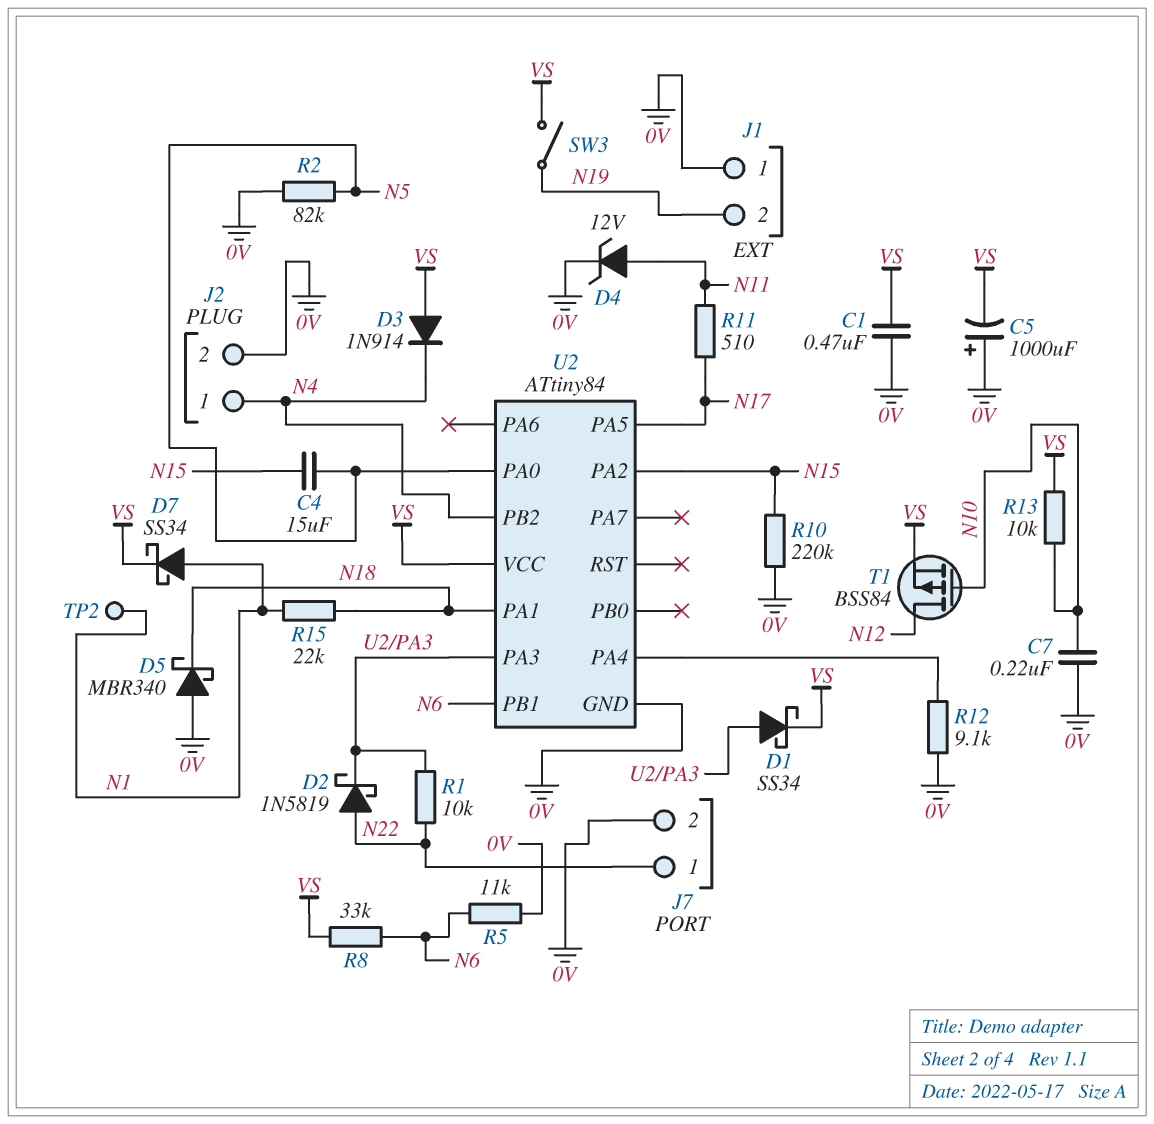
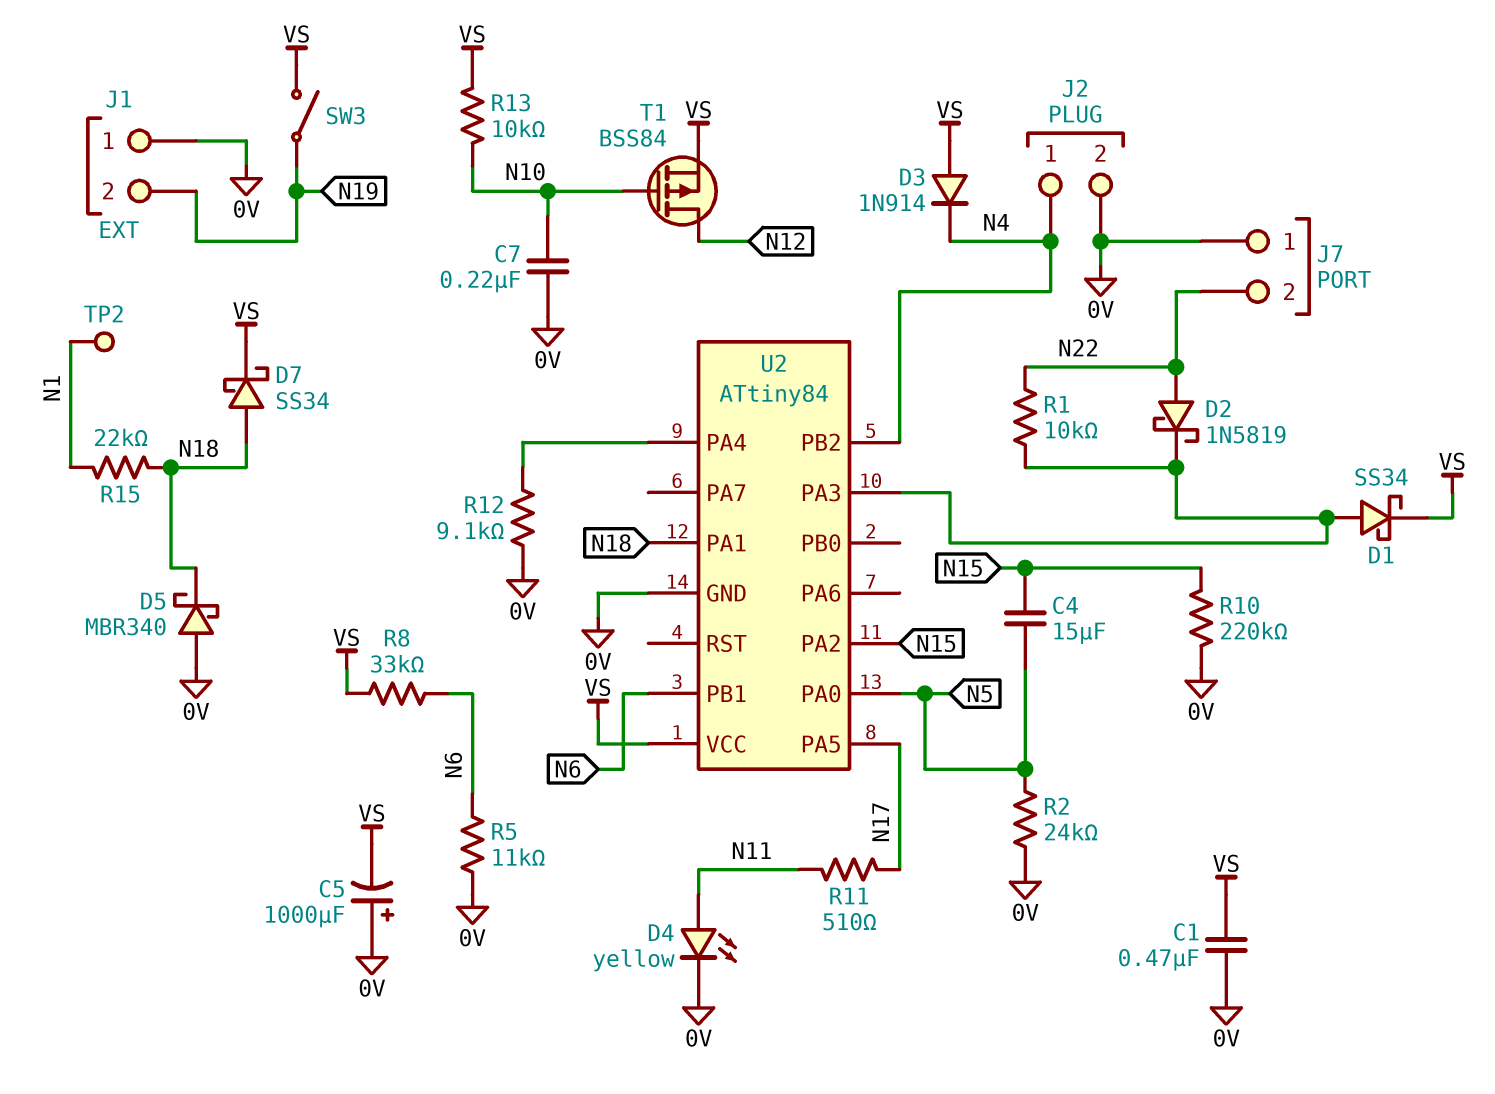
D4: zener 12V (A N11, K 0V) -> LED yellow (A N11, K 0V)
D7: schottky SS34 (A N1, K VS) -> schottky SS34 (A N18, K VS)
J7 pin 1: N22 -> 0V
J7 pin 2: 0V -> N22
R2: 82k (0V, N5) -> 24k (0V, N5)

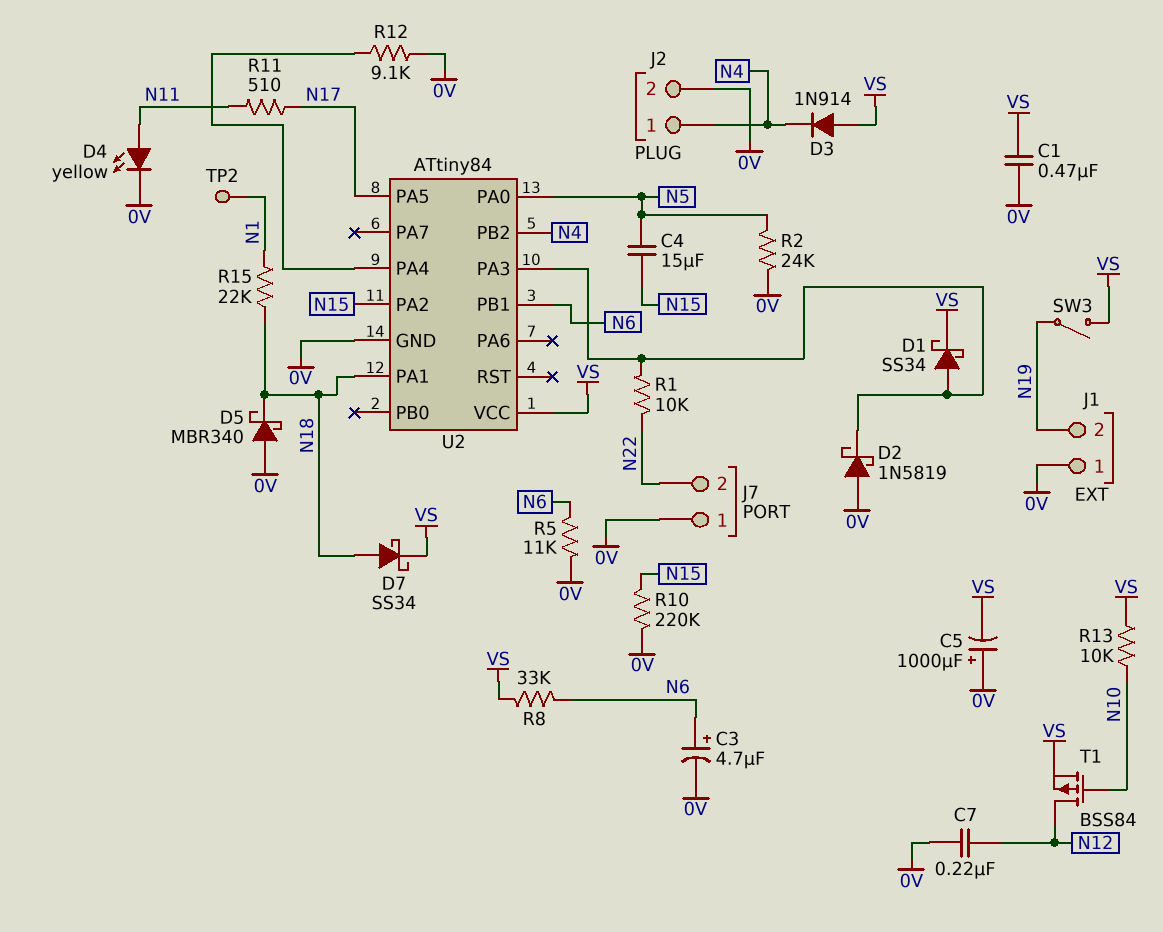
C3: none -> 4.7uF (plus N6, minus 0V)
C7: 220nF (0V, N10) -> 220nF (0V, N12)
D2: schottky 1N5819 (A N22, K U2/PA3) -> schottky 1N5819 (A 0V, K U2/PA3)

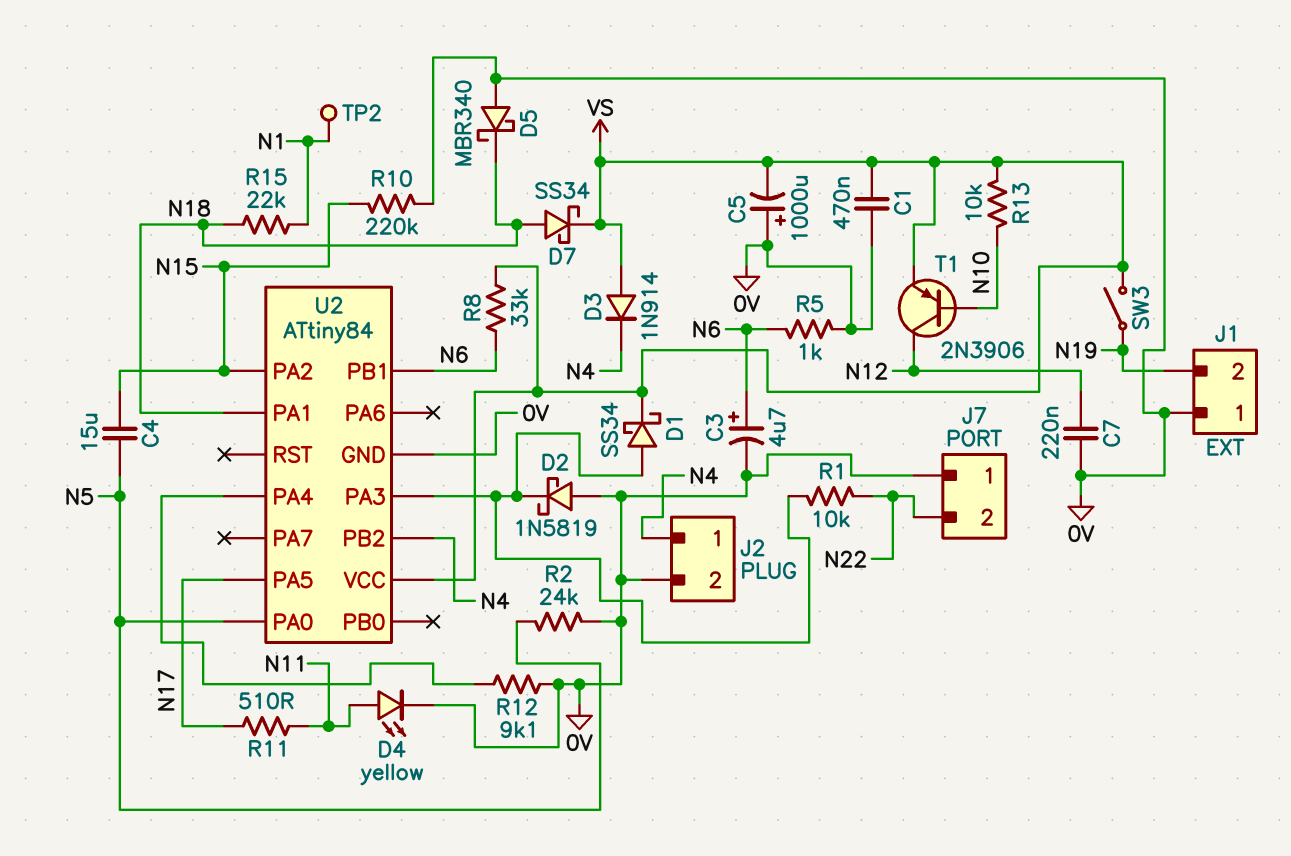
R5: 11k (0V, N6) -> 1k (0V, N6)
T1: PMOS BSS84 (G N10, D N12, S VS) -> PNP 2N3906 (B N10, C N12, E VS)

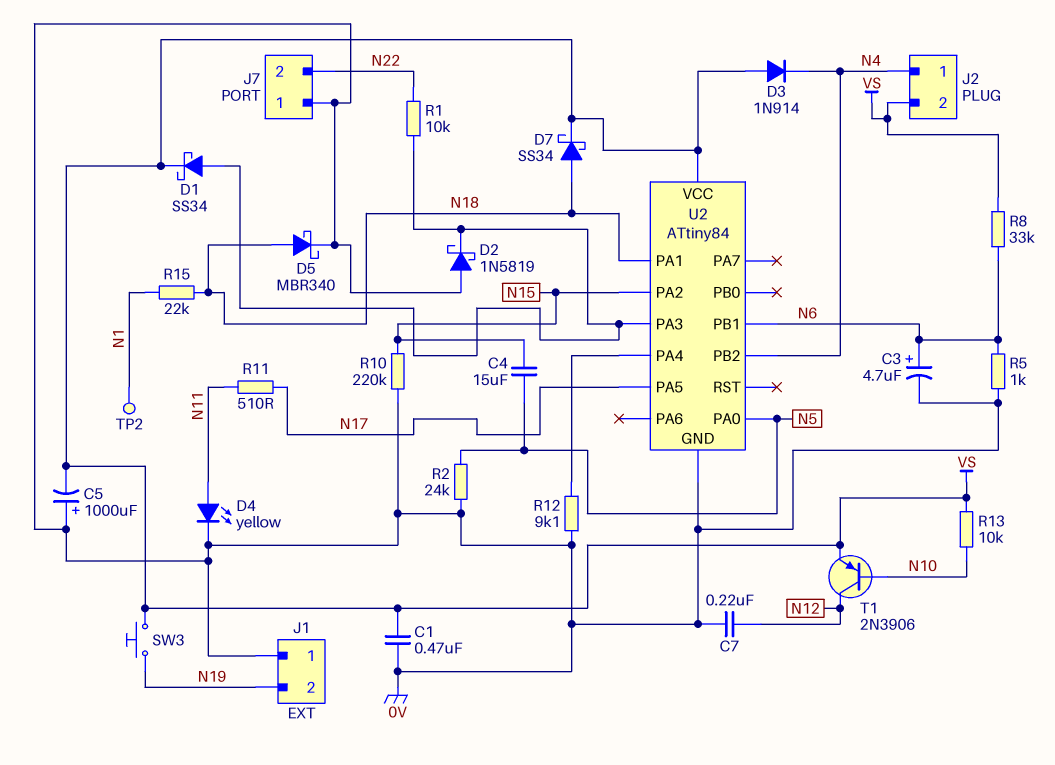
D5: schottky MBR340 (A 0V, K N18) -> schottky MBR340 (A N18, K 0V)
J2 pin 2: 0V -> VS
SW3: switch (N19, VS) -> button (N19, VS)

